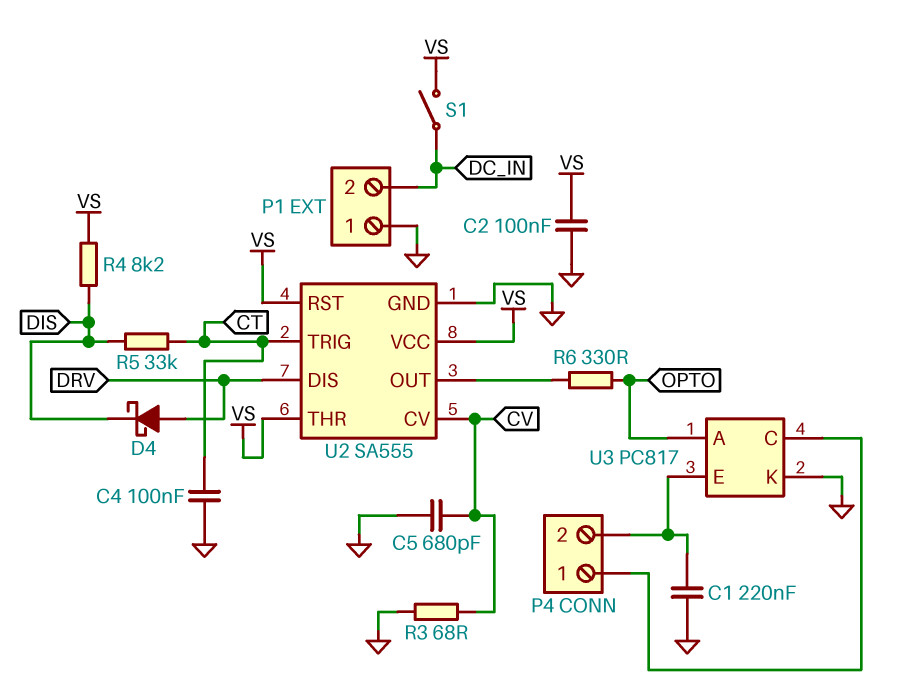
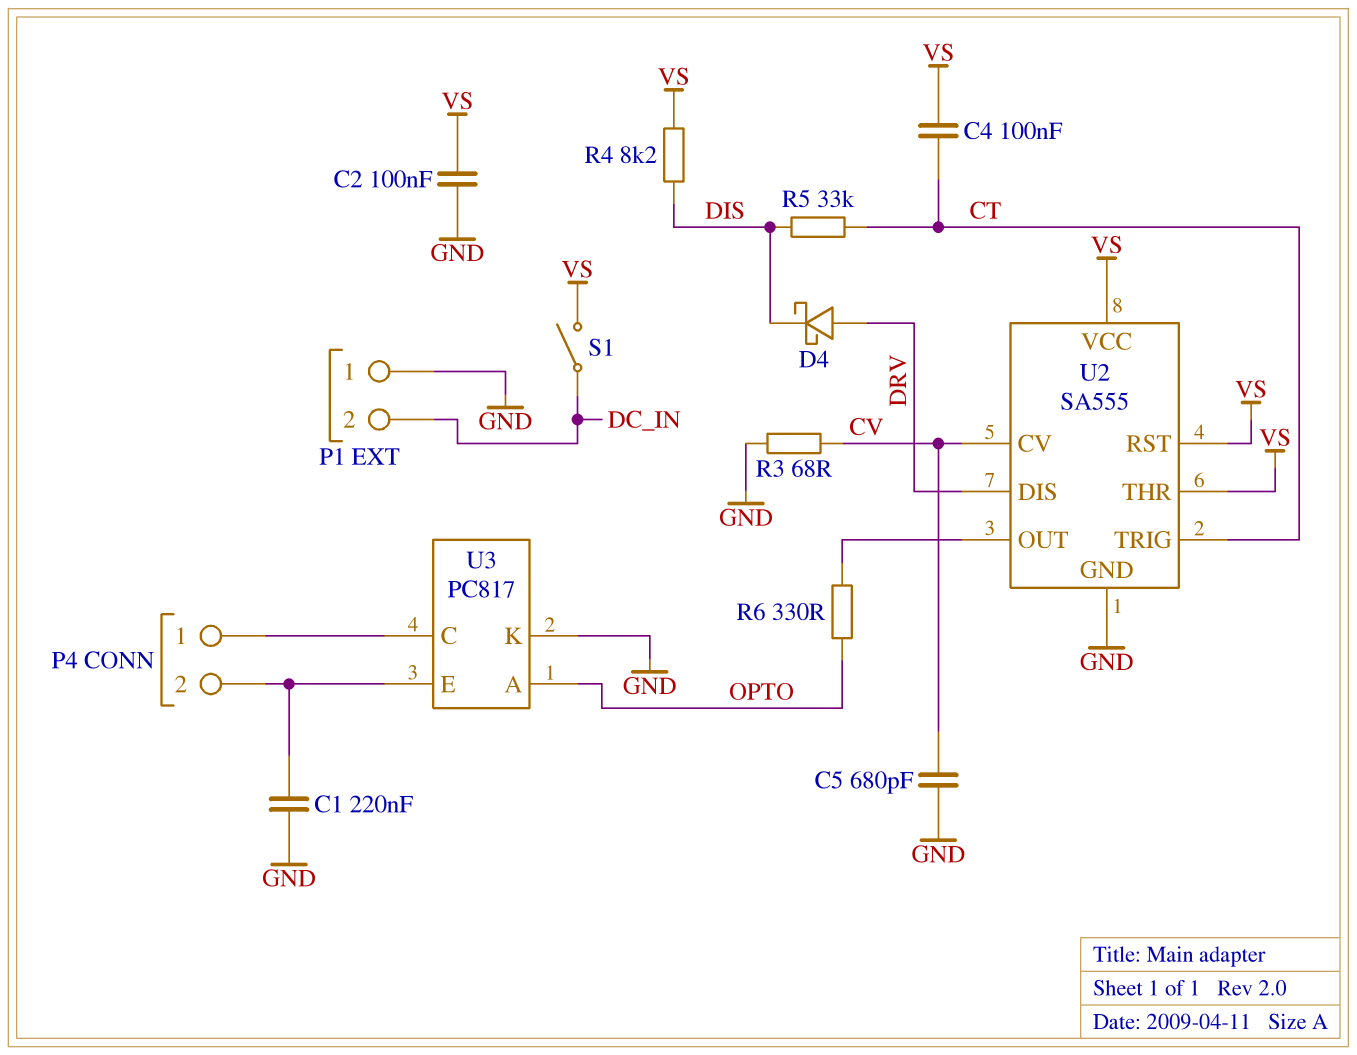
C4: 100nF (CT, GND) -> 100nF (CT, VS)

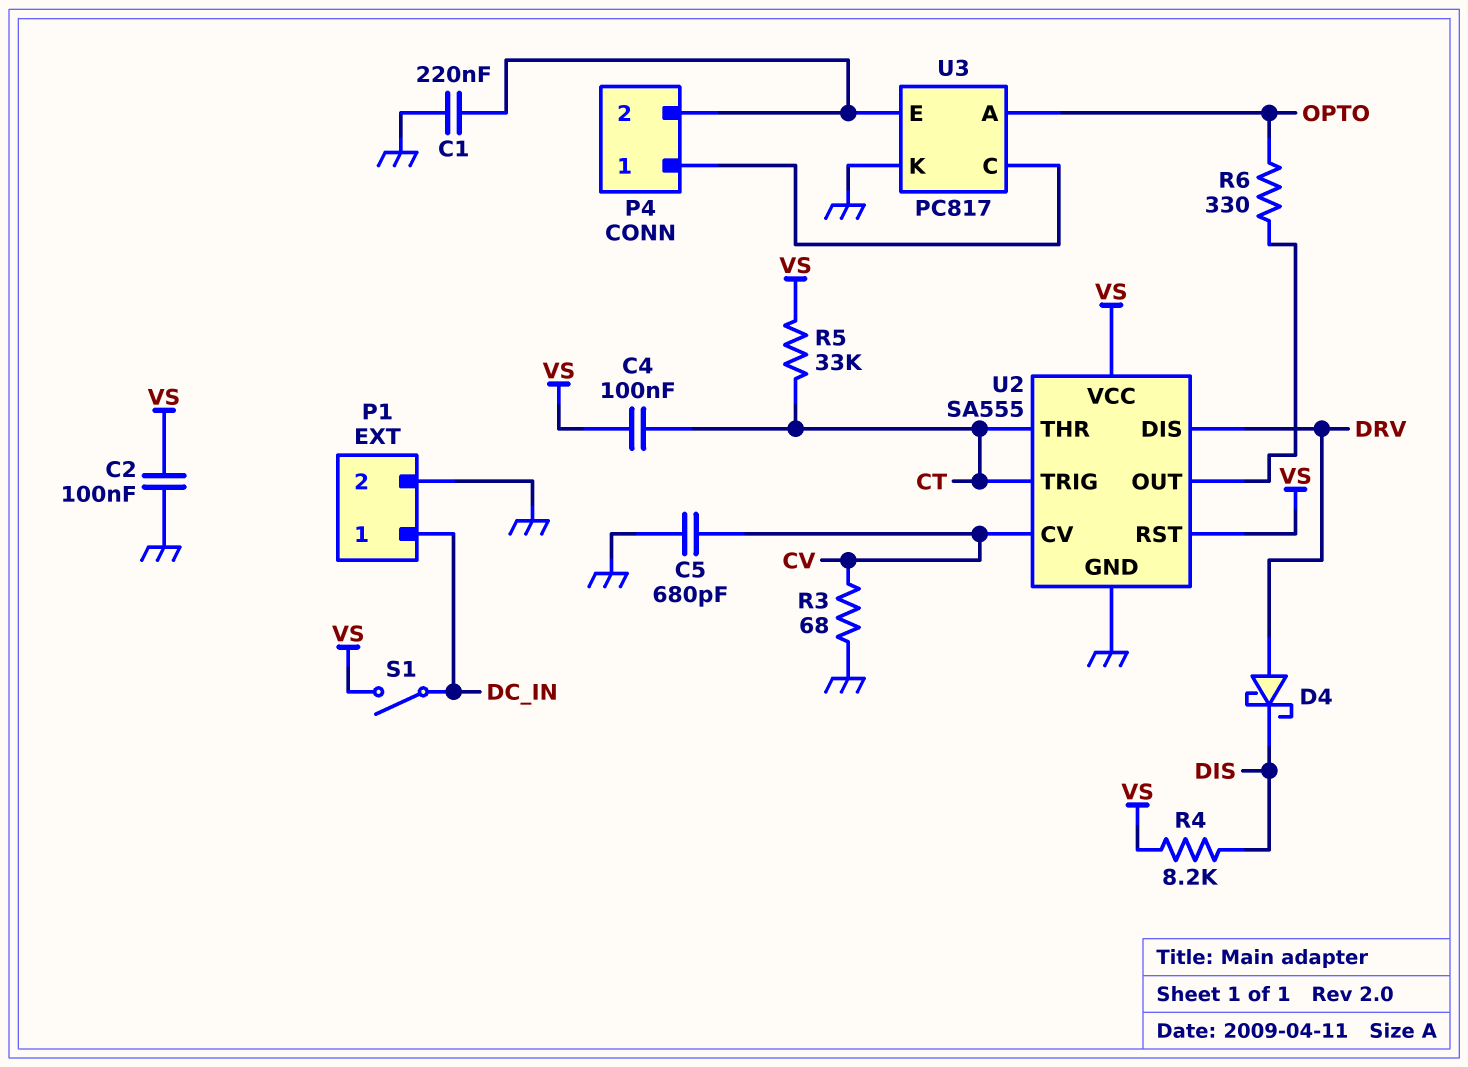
P1 pin 1: GND -> DC_IN
P1 pin 2: DC_IN -> GND
R5: 33k (CT, DIS) -> 33k (CT, VS)
U2 pin THR: VS -> CT

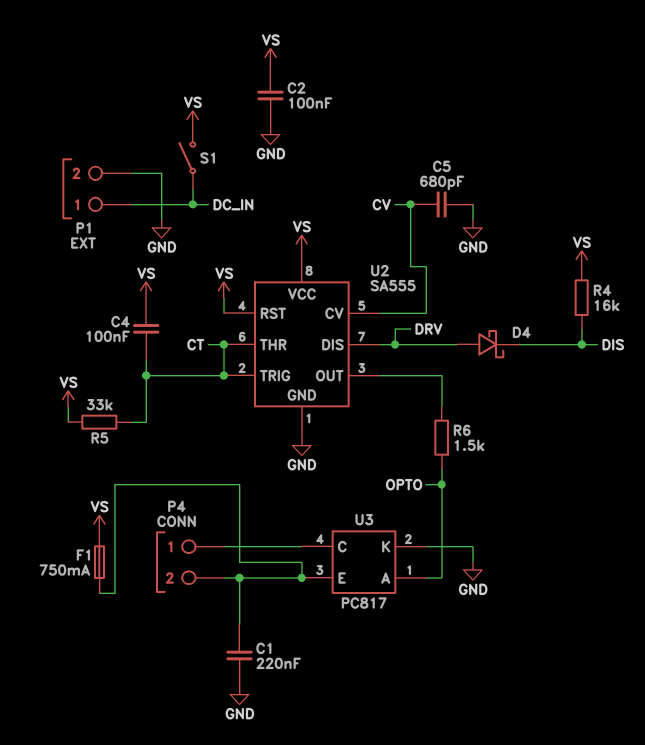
F1: none -> 750mA (P4/2, VS)
R3: 68 (CV, GND) -> none
R4: 8.2k (DIS, VS) -> 16k (DIS, VS)
R6: 330 (OPTO, U2/OUT) -> 1.5k (OPTO, U2/OUT)

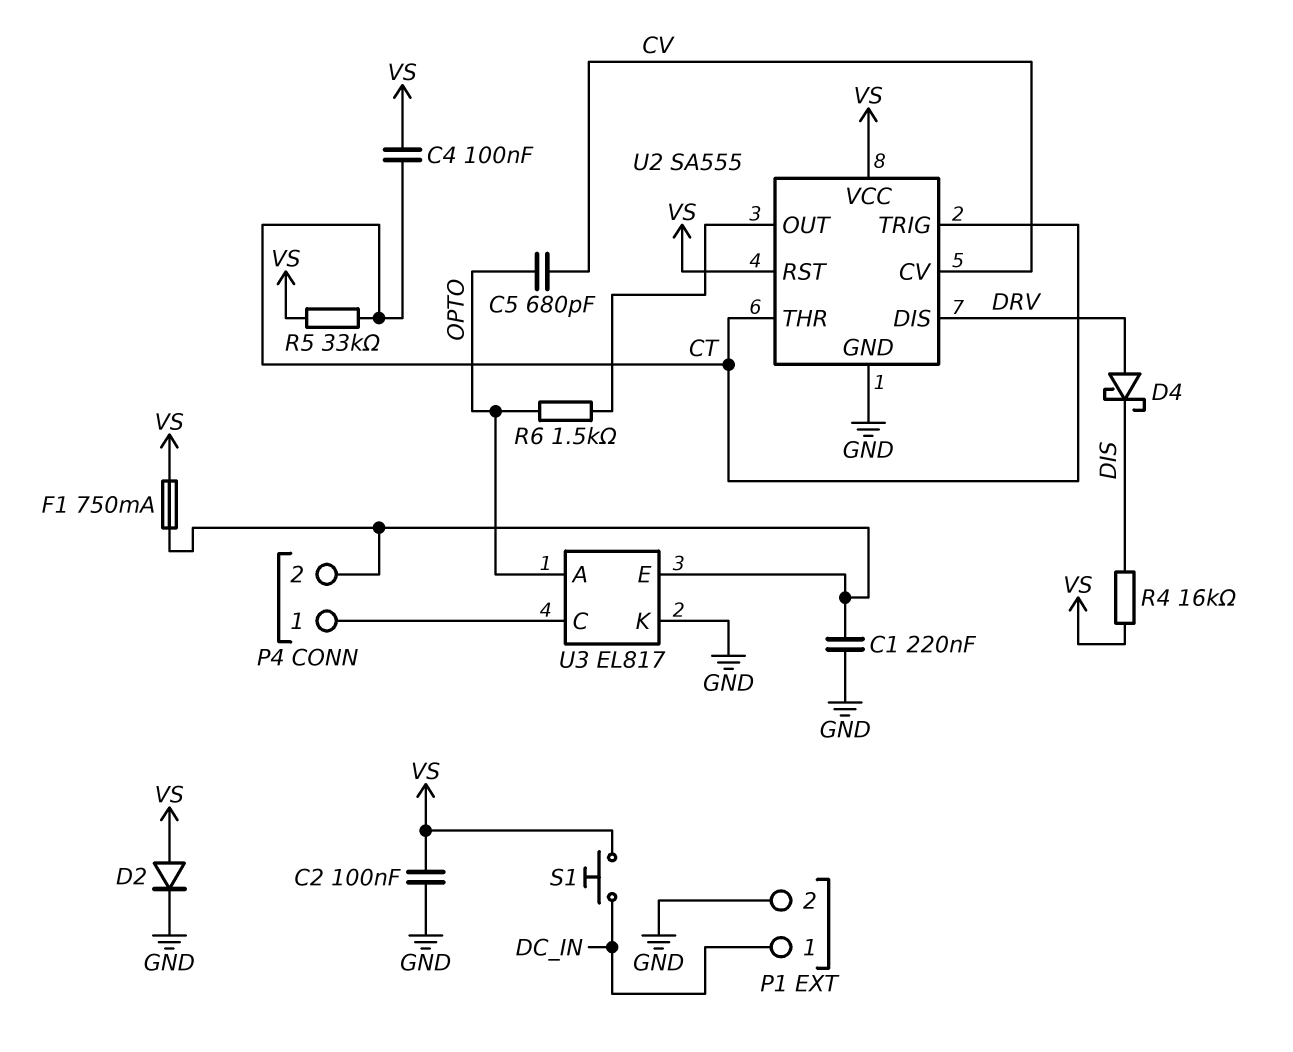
C5: 680pF (CV, GND) -> 680pF (CV, OPTO)
D2: none -> diode (A VS, K GND)
S1: switch (DC_IN, VS) -> button (DC_IN, VS)
U3: PC817 -> EL817

